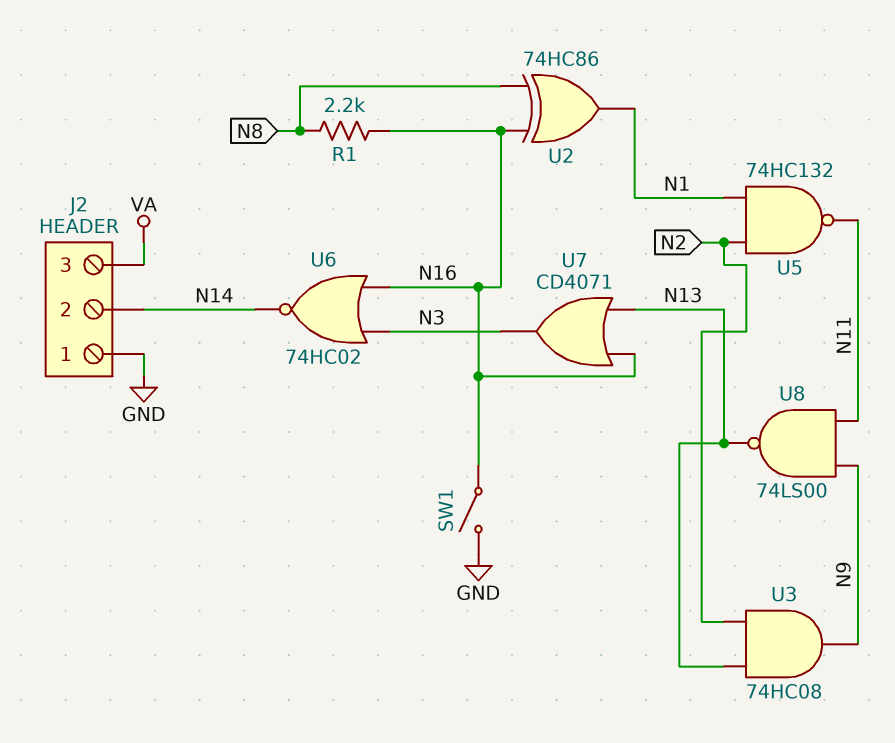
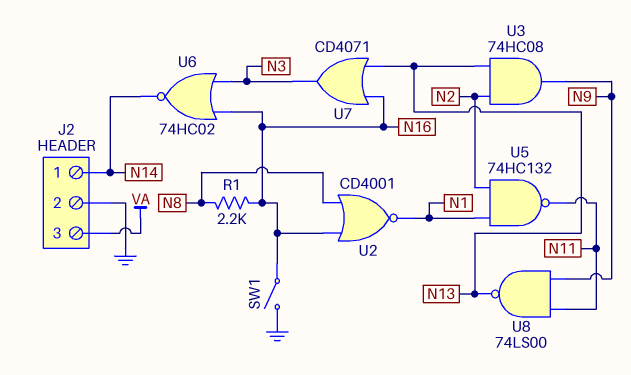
J2 pin 1: GND -> N14
J2 pin 2: N14 -> GND
U2: XOR 74HC86 (in N8, in N16, out N1) -> NOR CD4001 (in N8, in N16, out N1)

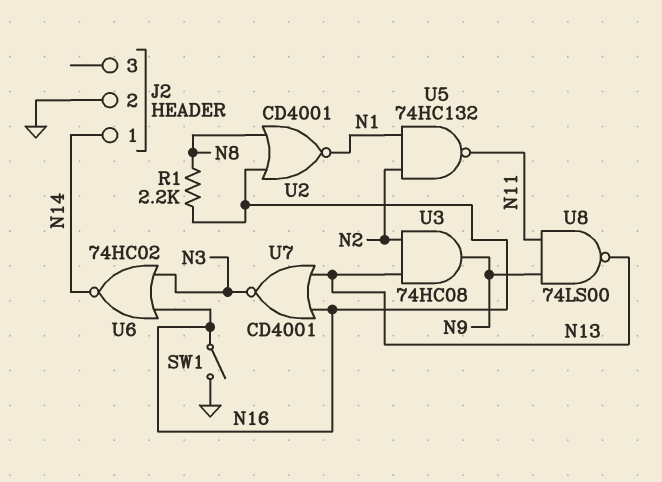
J2 pin 3: VA -> none
U7: OR CD4071 (in N13, in N16, out N3) -> NOR CD4001 (in N13, in N16, out N3)

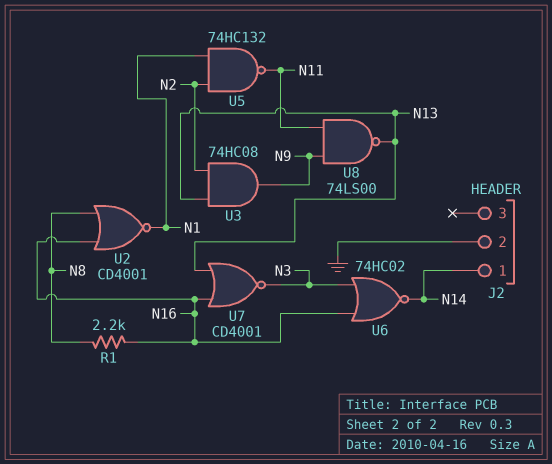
SW1: switch (GND, N16) -> none

